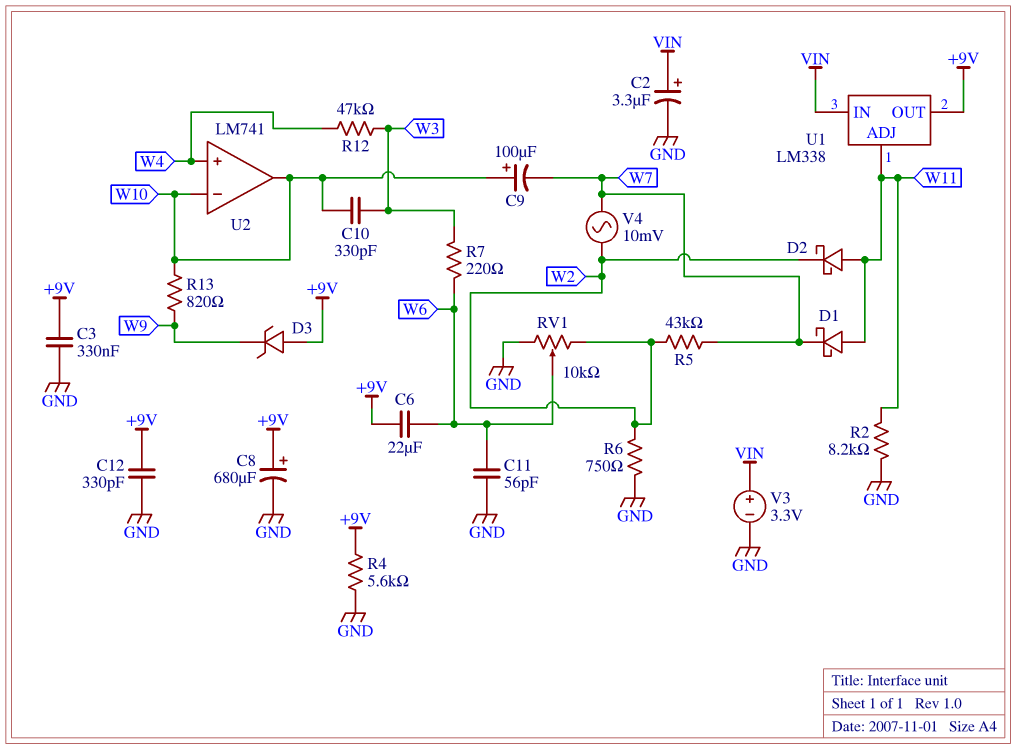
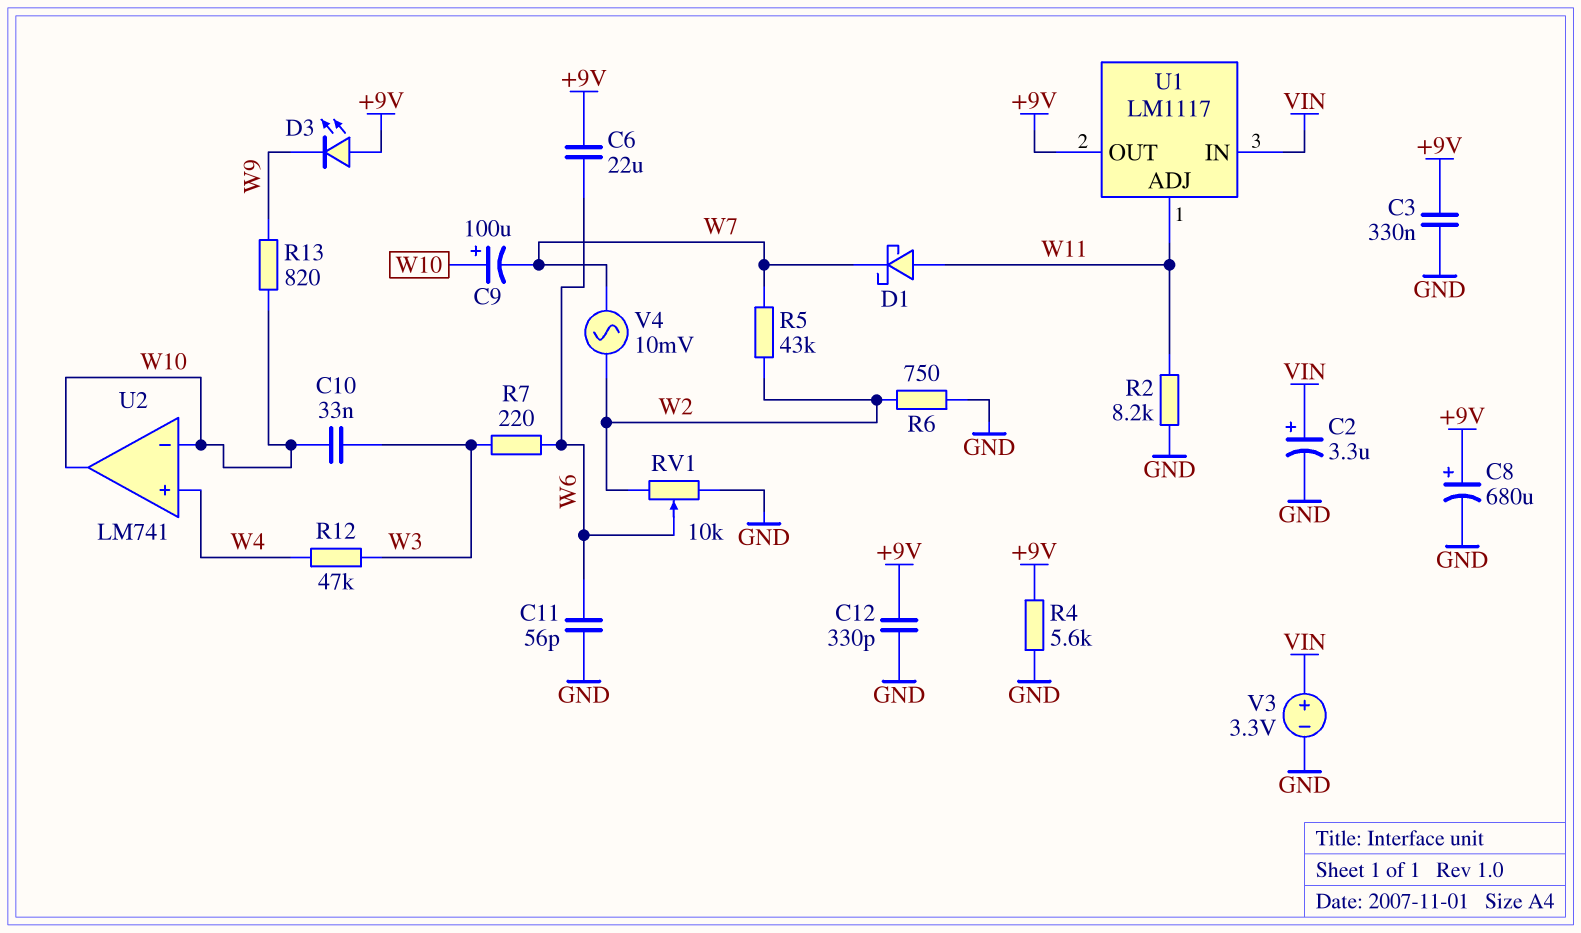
C10: 330pF (W3, W10) -> 33nF (W3, W10)
D2: schottky (A W11, K W2) -> none
D3: zener (A +9V, K W9) -> LED (A +9V, K W9)
U1: LM338 -> LM1117

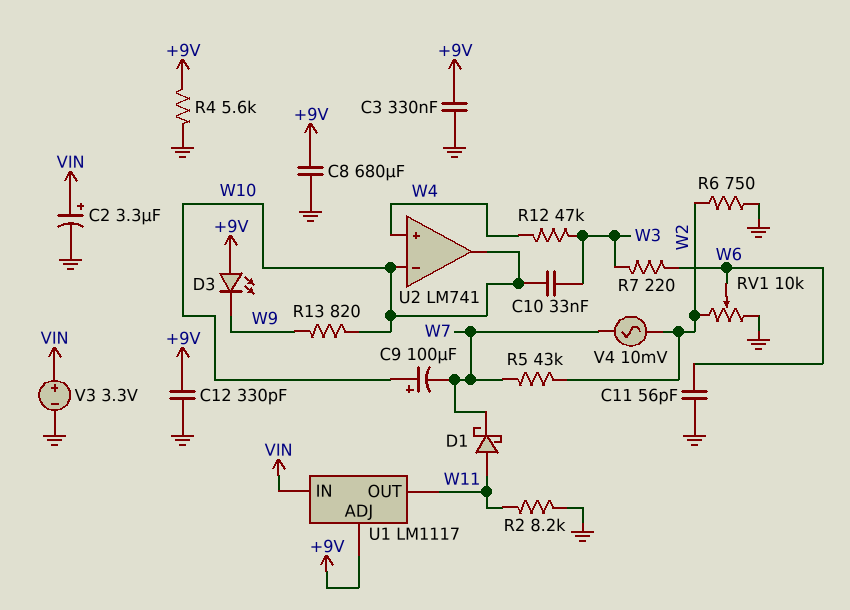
C6: 22uF (+9V, W6) -> none
C8: 680uF (plus +9V, minus GND) -> 680uF (+9V, GND)
U1 pin ADJ: W11 -> +9V
U1 pin OUT: +9V -> W11

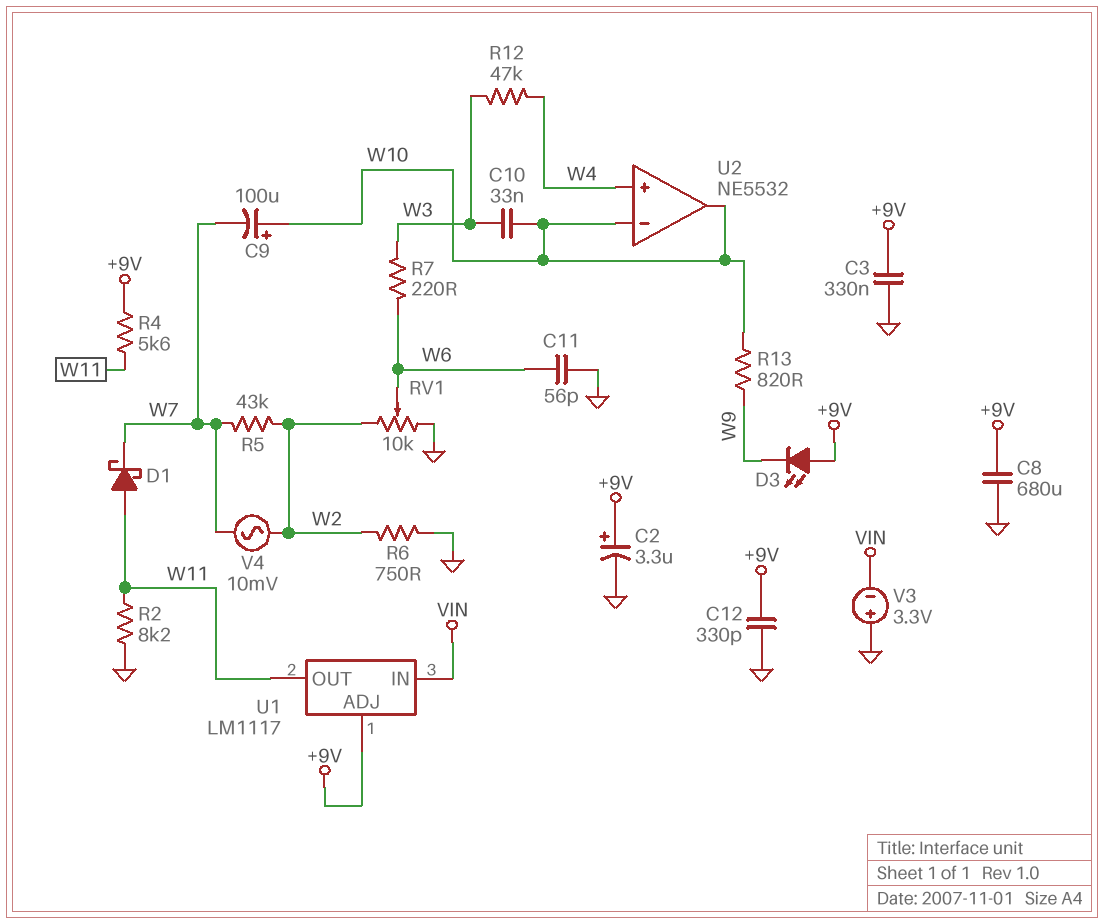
C2: 3.3uF (plus VIN, minus GND) -> 3.3uF (plus +9V, minus GND)
R4: 5.6k (+9V, GND) -> 5.6k (+9V, W11)
U2: LM741 -> NE5532
V3: 3.3V (plus VIN, minus GND) -> 3.3V (plus GND, minus VIN)

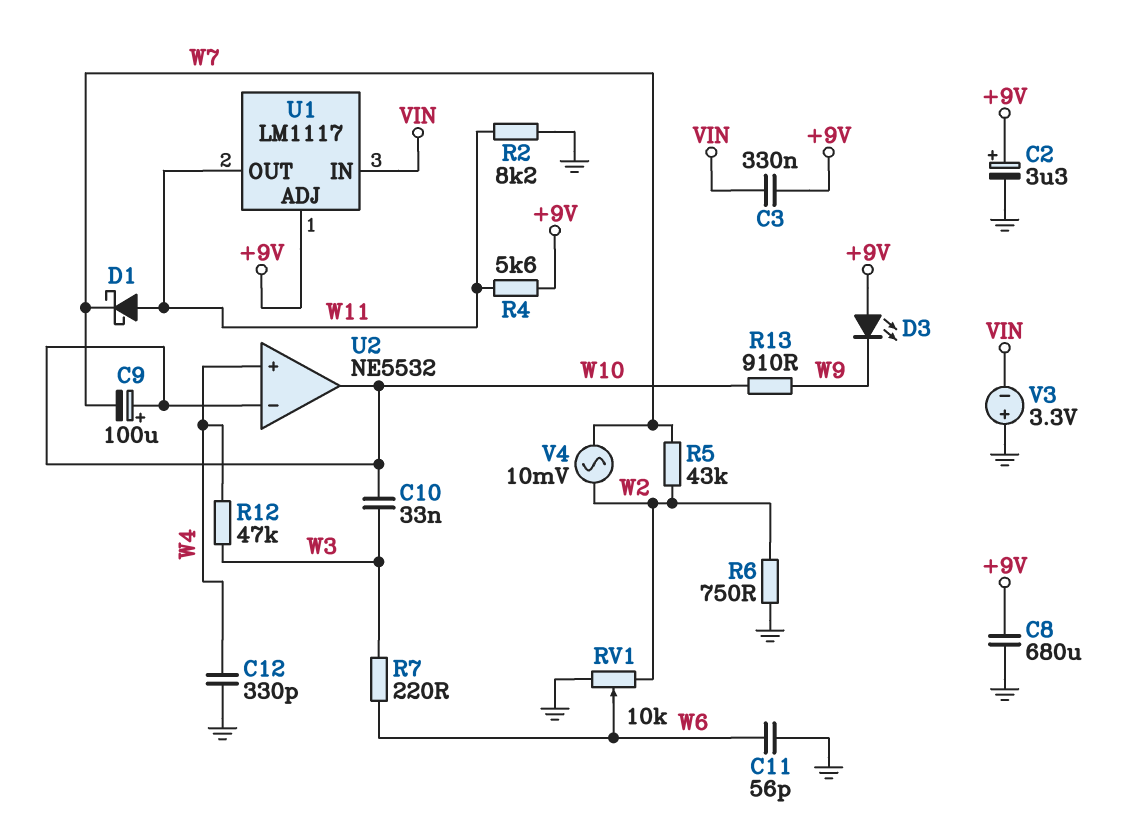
C3: 330nF (+9V, GND) -> 330nF (+9V, VIN)
C12: 330pF (+9V, GND) -> 330pF (GND, W4)
R13: 820 (W9, W10) -> 910 (W9, W10)

